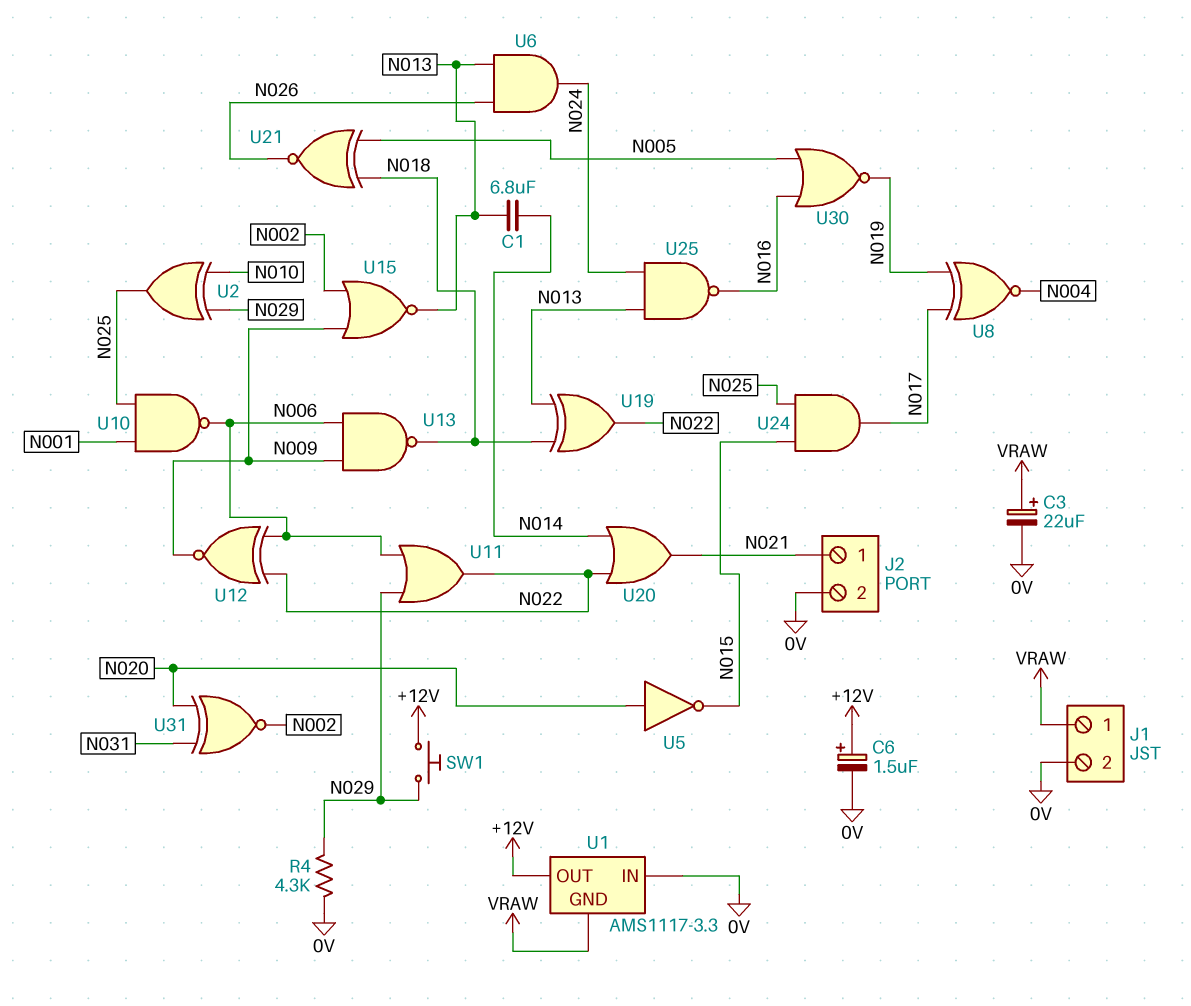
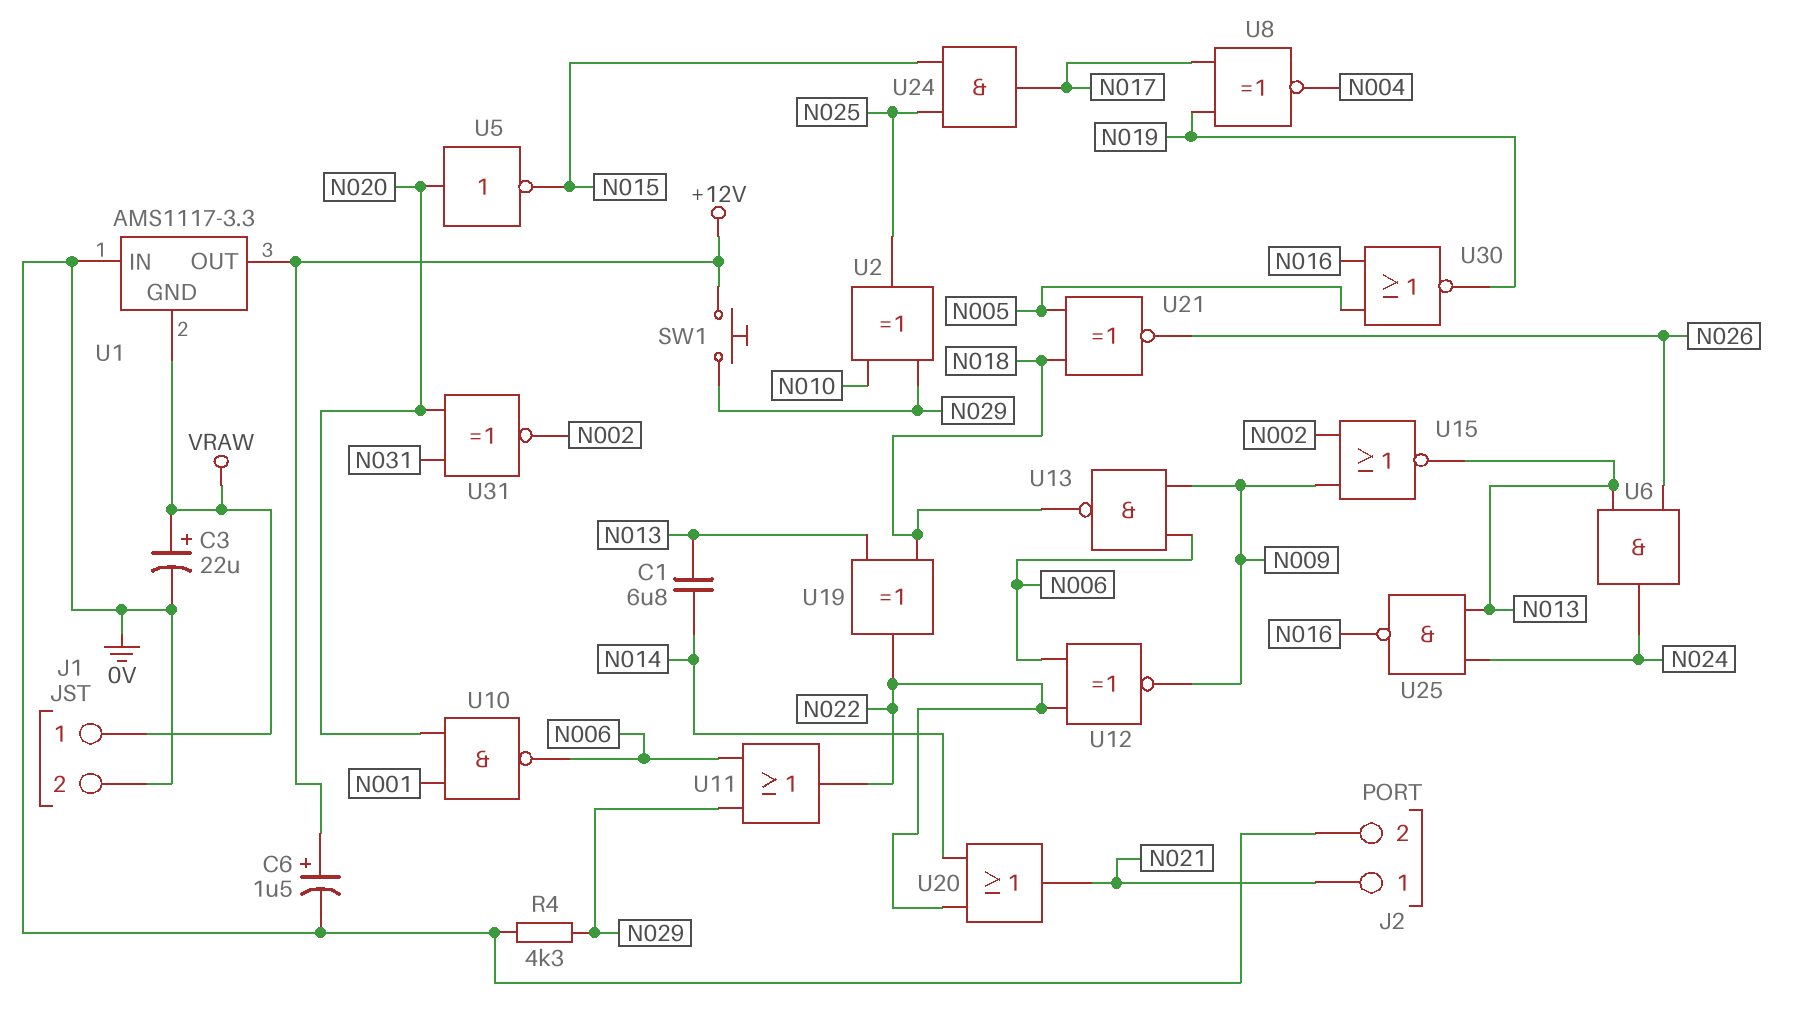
U10: NAND (in N001, in N025, out N006) -> NAND (in N001, in N020, out N006)

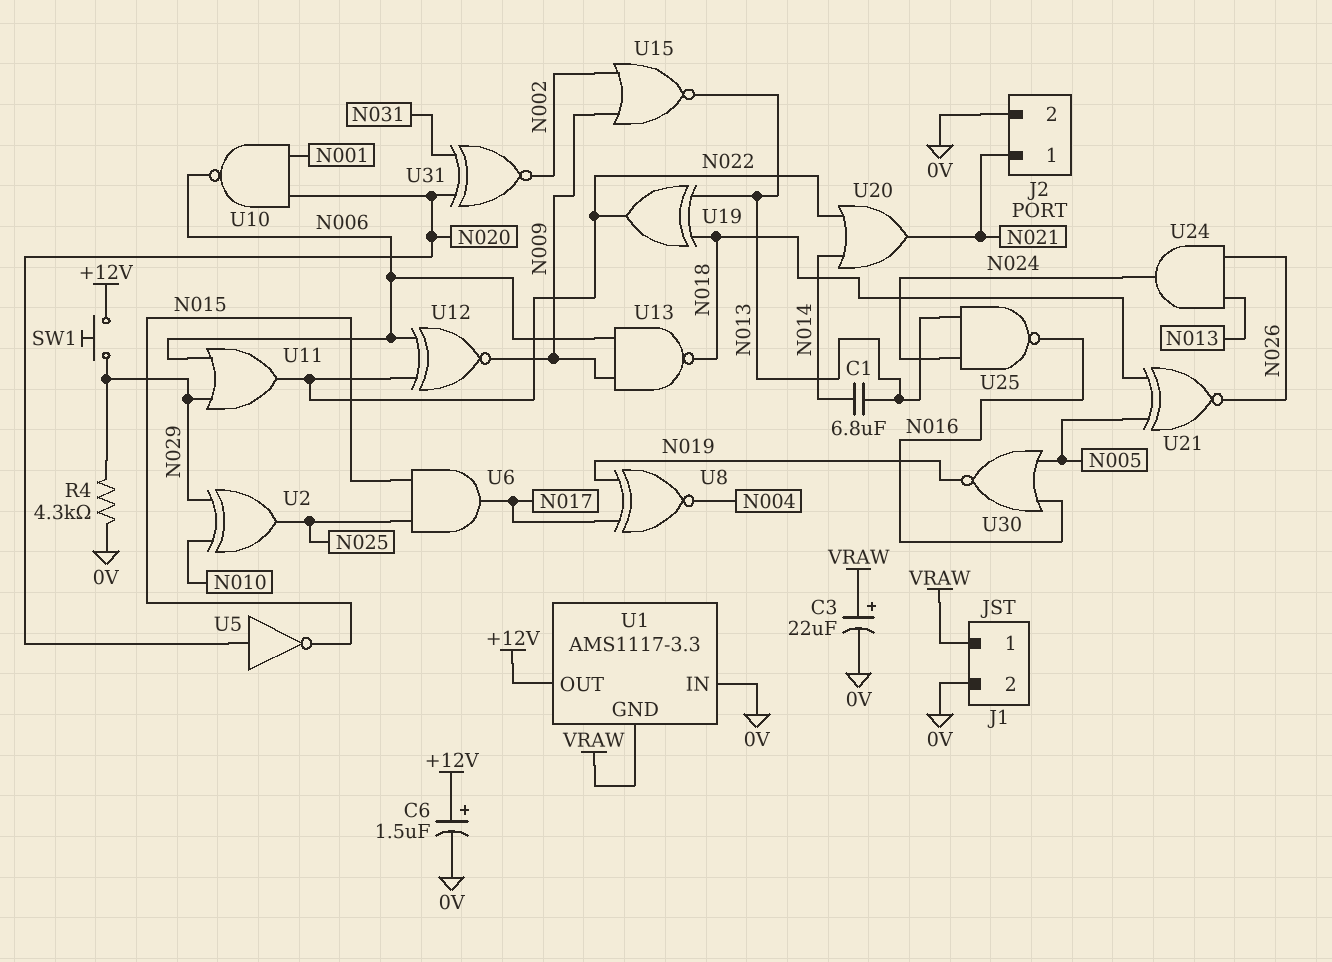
U6: AND (in N013, in N026, out N024) -> AND (in N015, in N025, out N017)
U24: AND (in N015, in N025, out N017) -> AND (in N013, in N026, out N024)

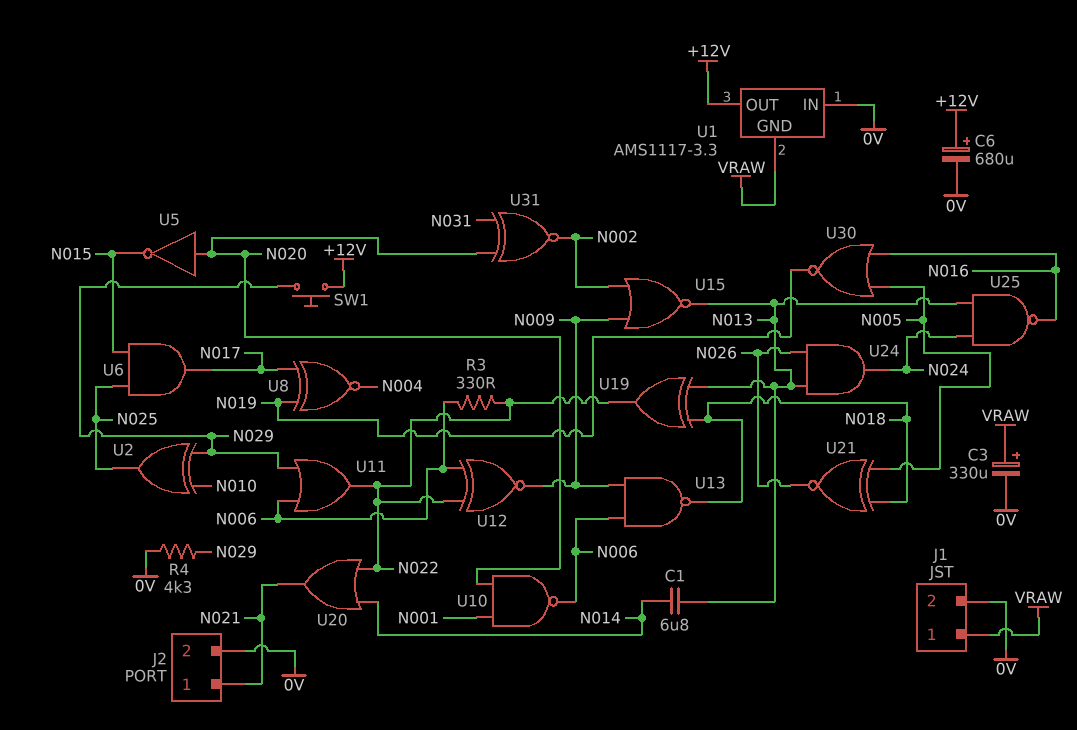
C3: 22uF (plus VRAW, minus 0V) -> 330uF (plus VRAW, minus 0V)
C6: 1.5uF (plus +12V, minus 0V) -> 680uF (plus +12V, minus 0V)
R3: none -> 330 (N006, N022)

